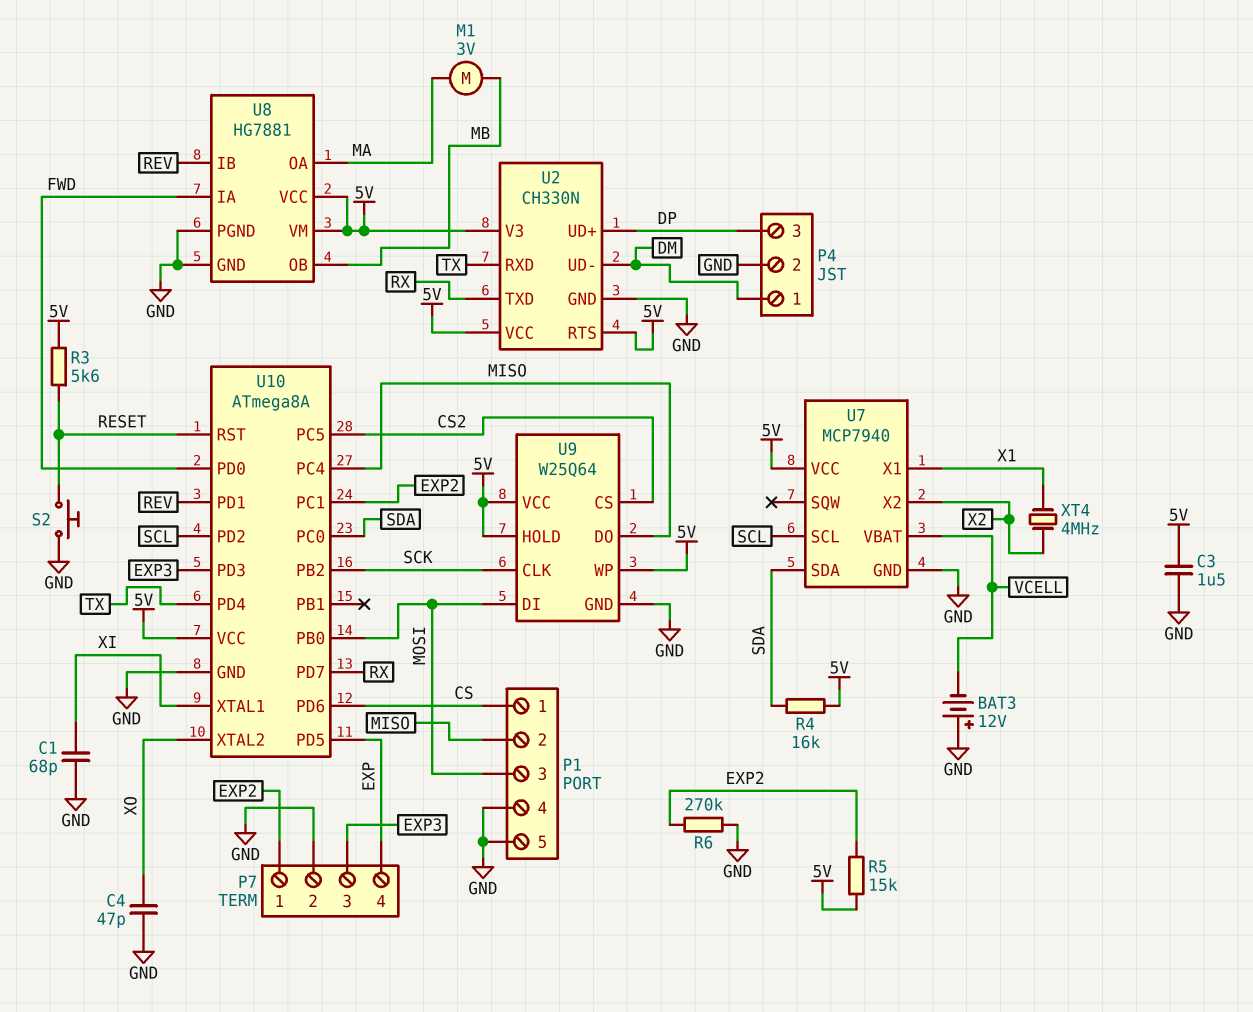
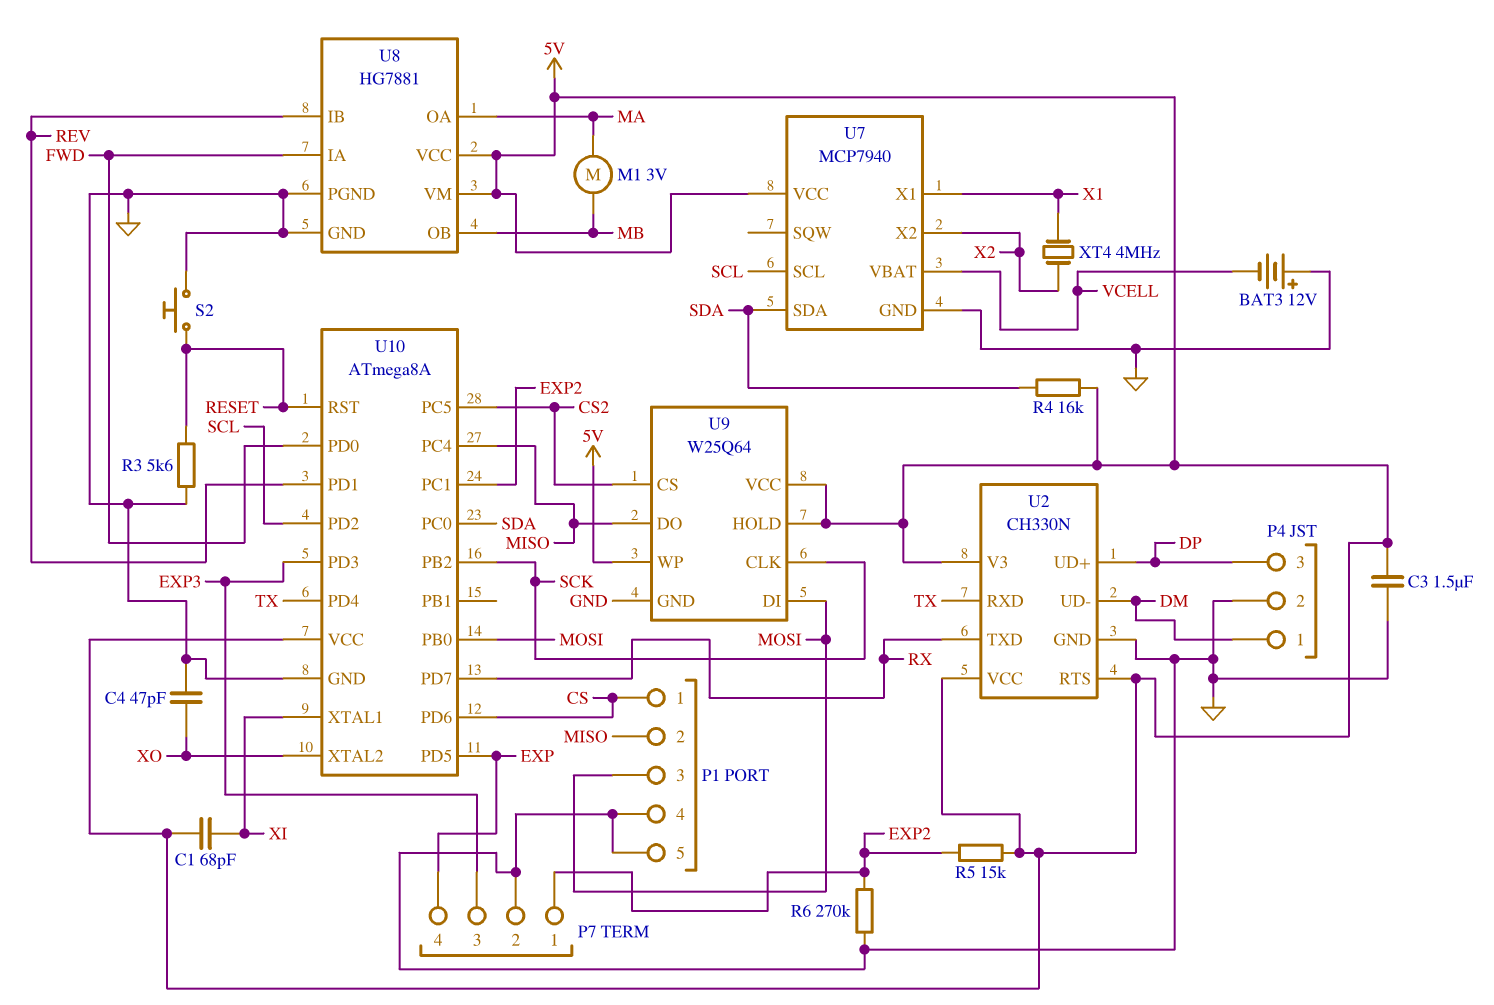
C1: 68pF (GND, XI) -> 68pF (5V, XI)
R3: 5.6k (5V, RESET) -> 5.6k (GND, RESET)

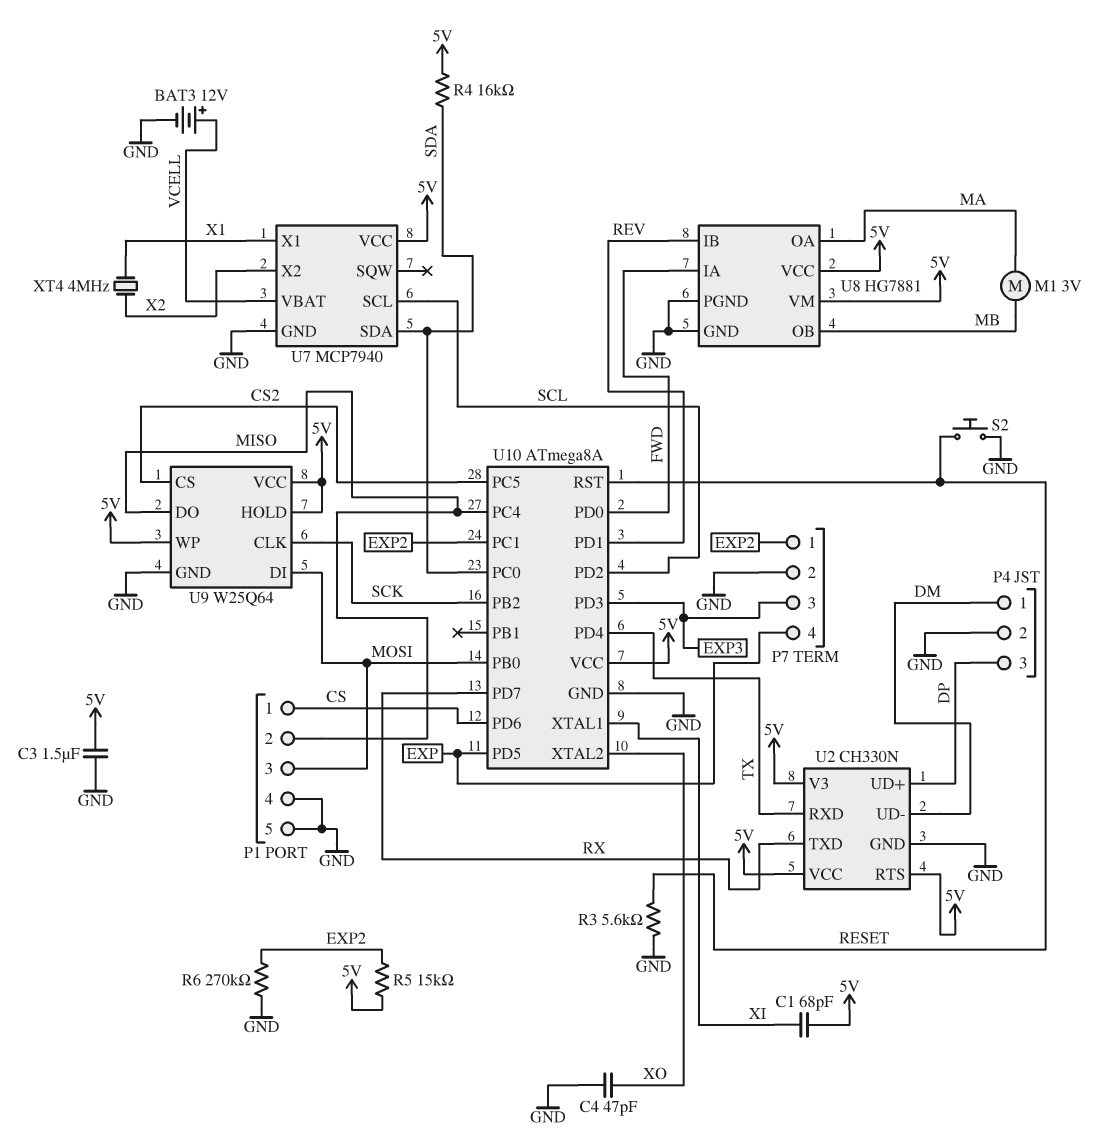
BAT3: 12V (plus GND, minus VCELL) -> 12V (plus VCELL, minus GND)

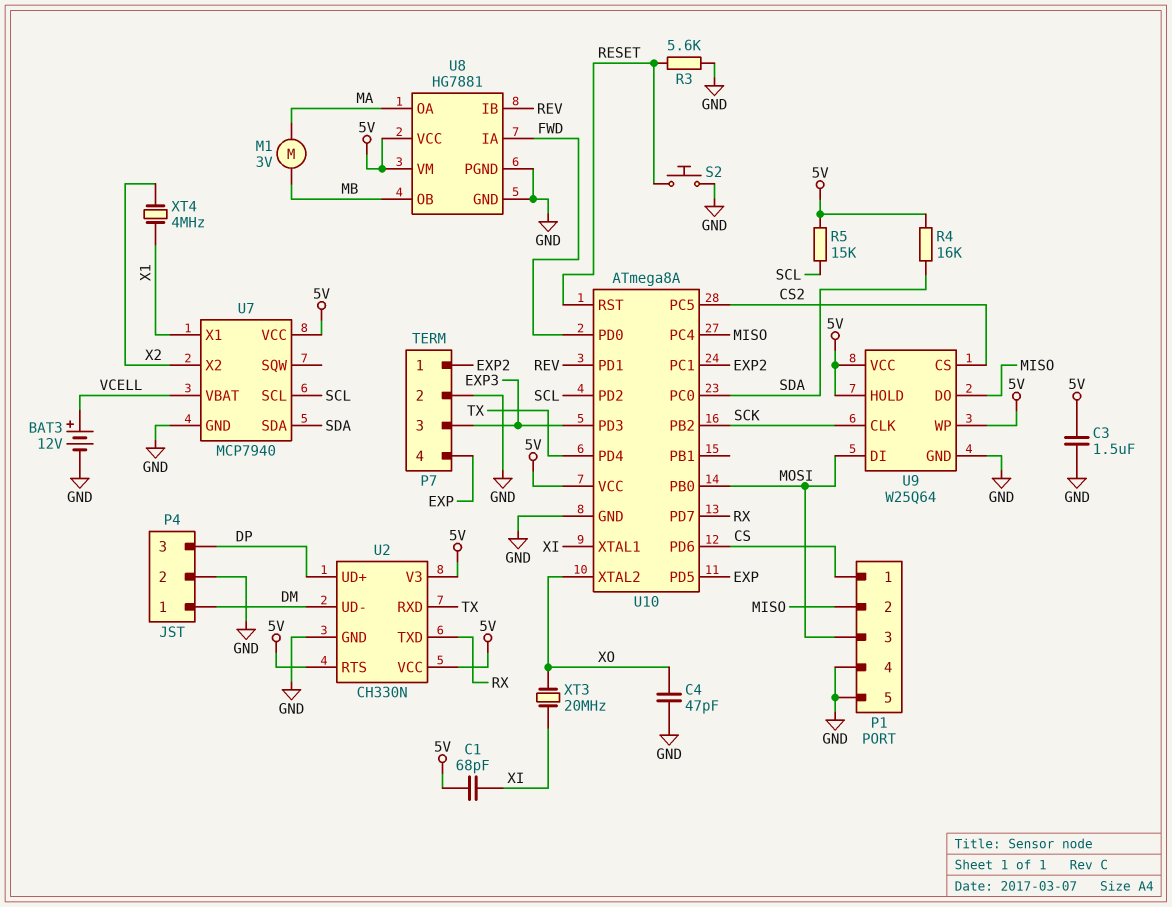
R5: 15k (5V, EXP2) -> 15k (5V, SCL)
R6: 270k (EXP2, GND) -> none
XT3: none -> 20MHz (XI, XO)

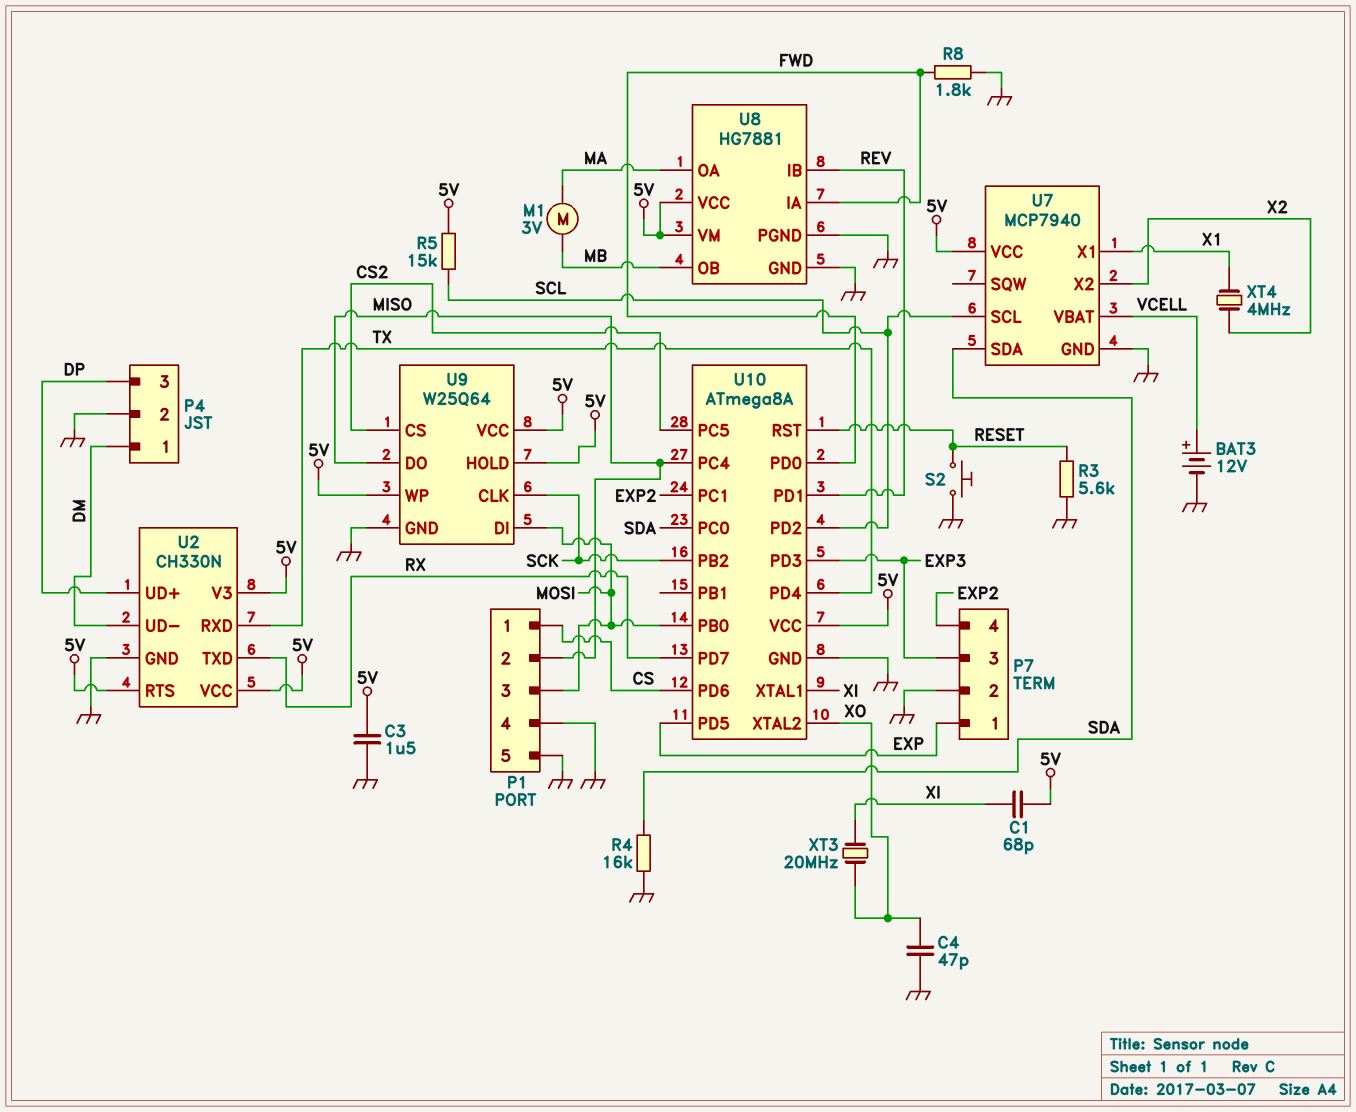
P7 pin 1: EXP2 -> EXP
P7 pin 4: EXP -> EXP2
R4: 16k (5V, SDA) -> 16k (GND, SDA)
R8: none -> 1.8k (FWD, GND)

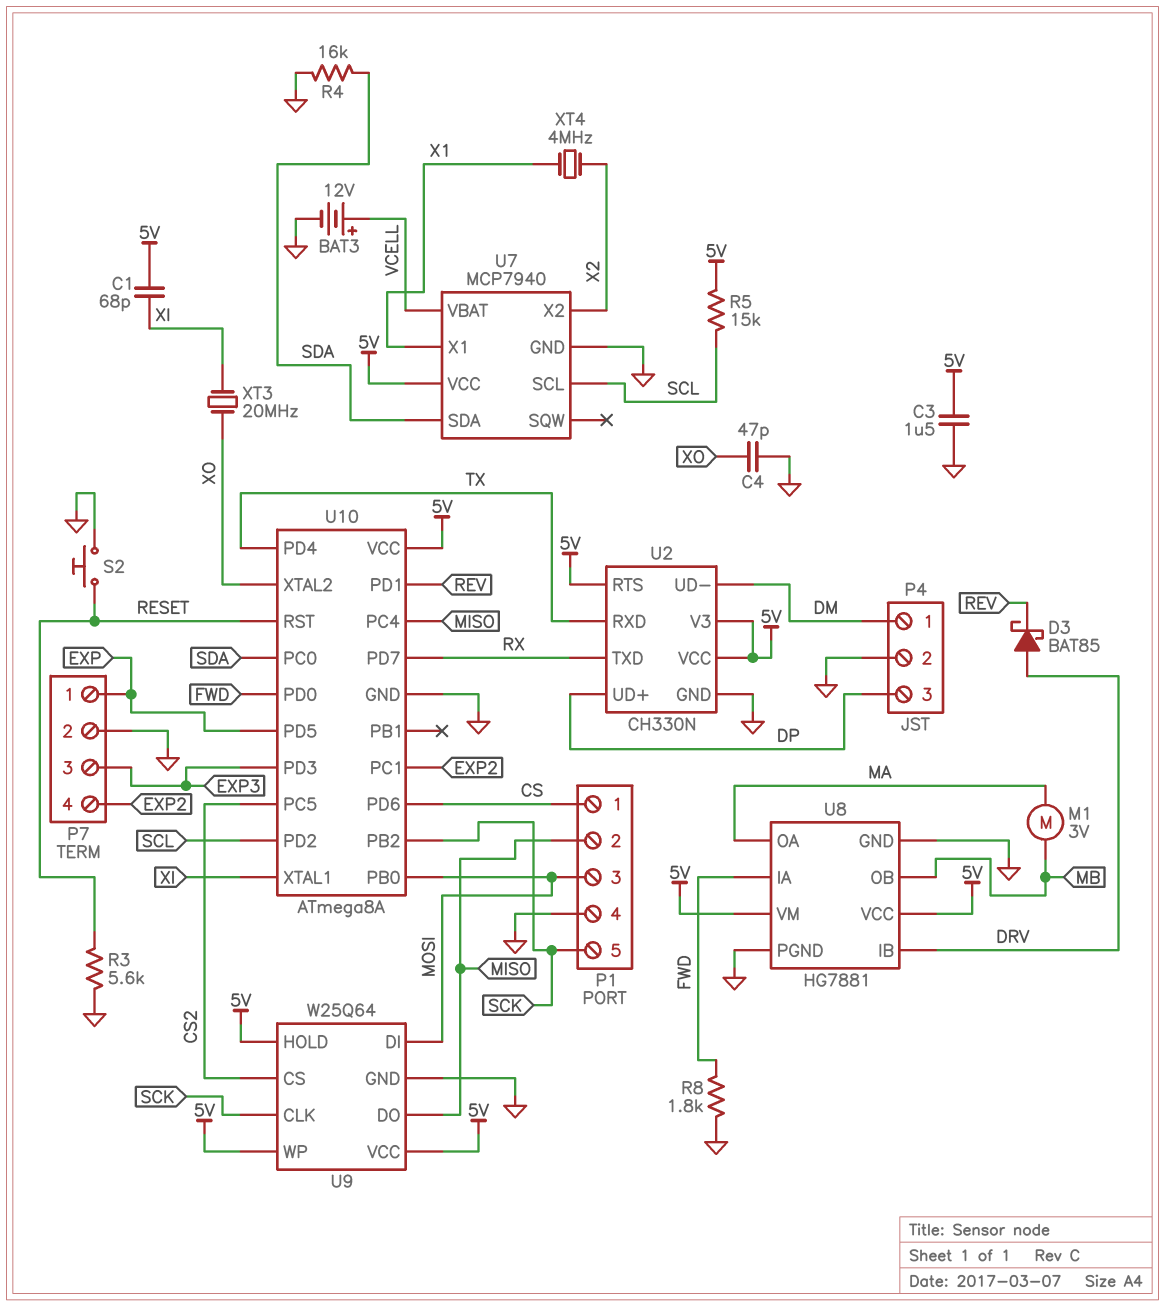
D3: none -> schottky BAT85 (A DRV, K REV)
P1 pin 5: GND -> SCK
U8 pin IB: REV -> DRV

